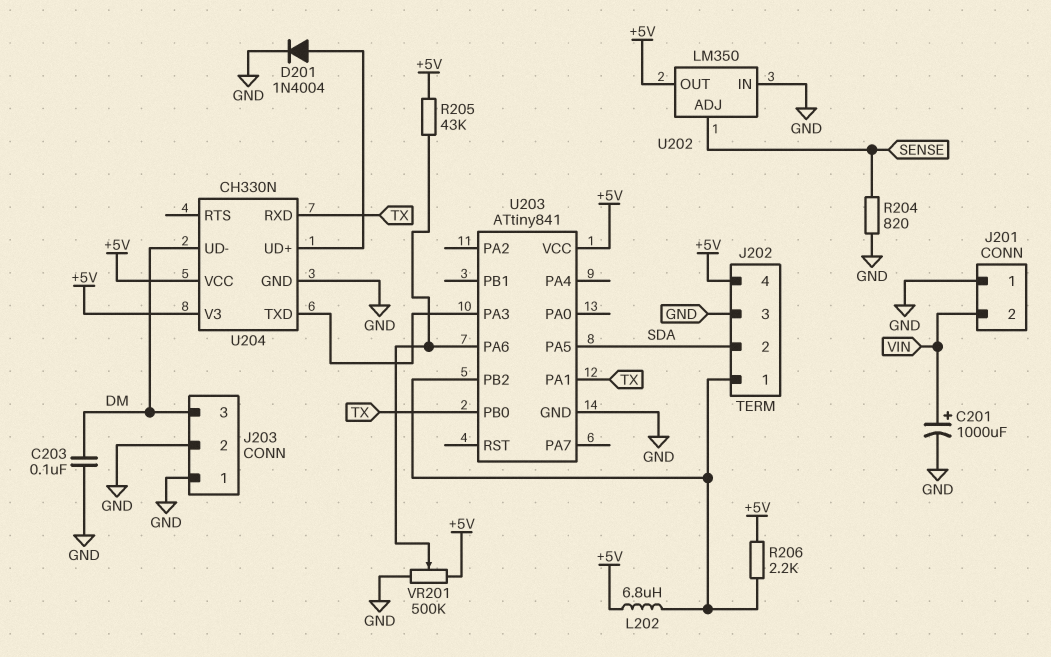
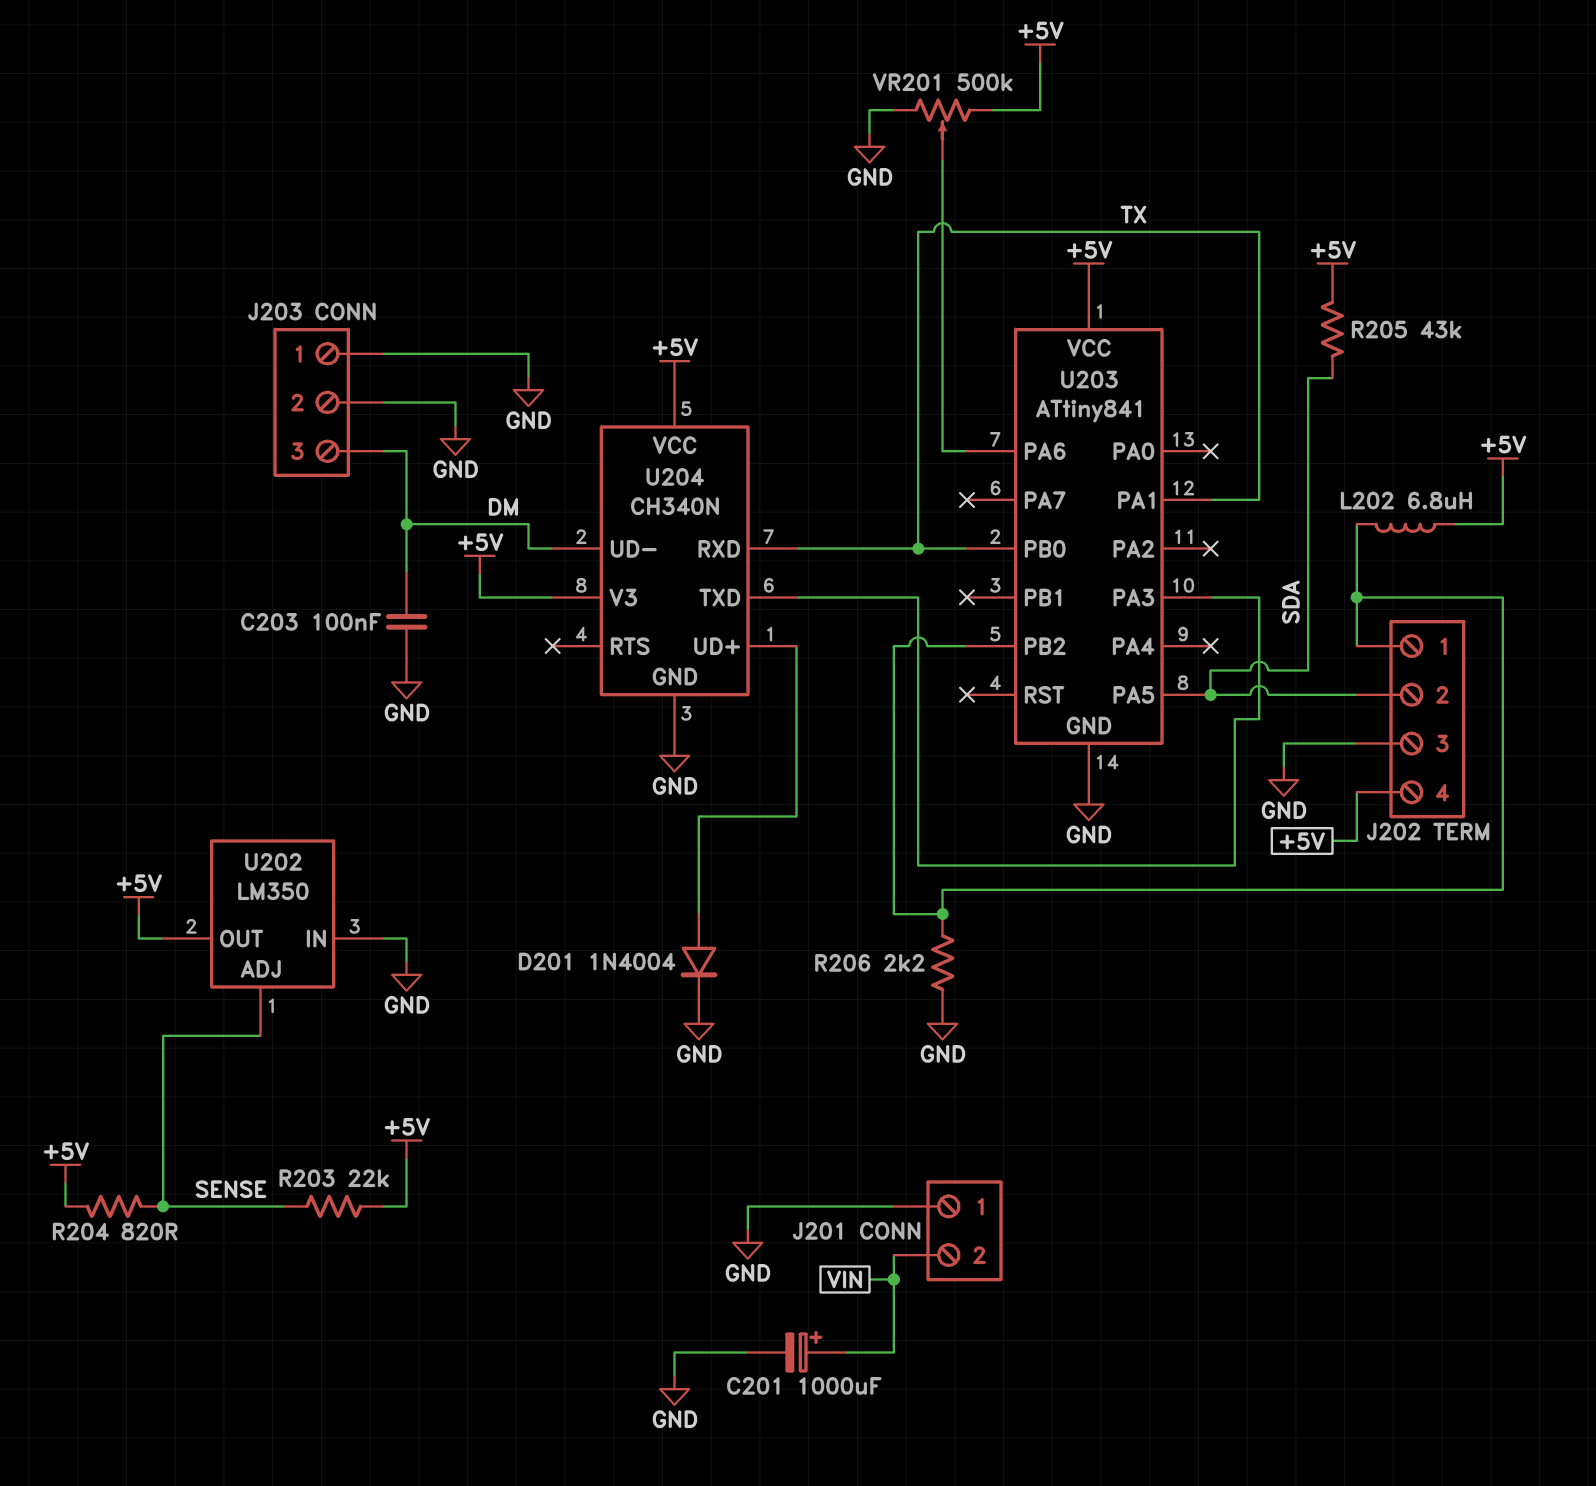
R203: none -> 22k (+5V, SENSE)
R204: 820 (GND, SENSE) -> 820 (+5V, SENSE)
R205: 43k (+5V, U203/PA6) -> 43k (+5V, SDA)
R206: 2.2k (+5V, J202/1) -> 2.2k (GND, J202/1)
U204: CH330N -> CH340N

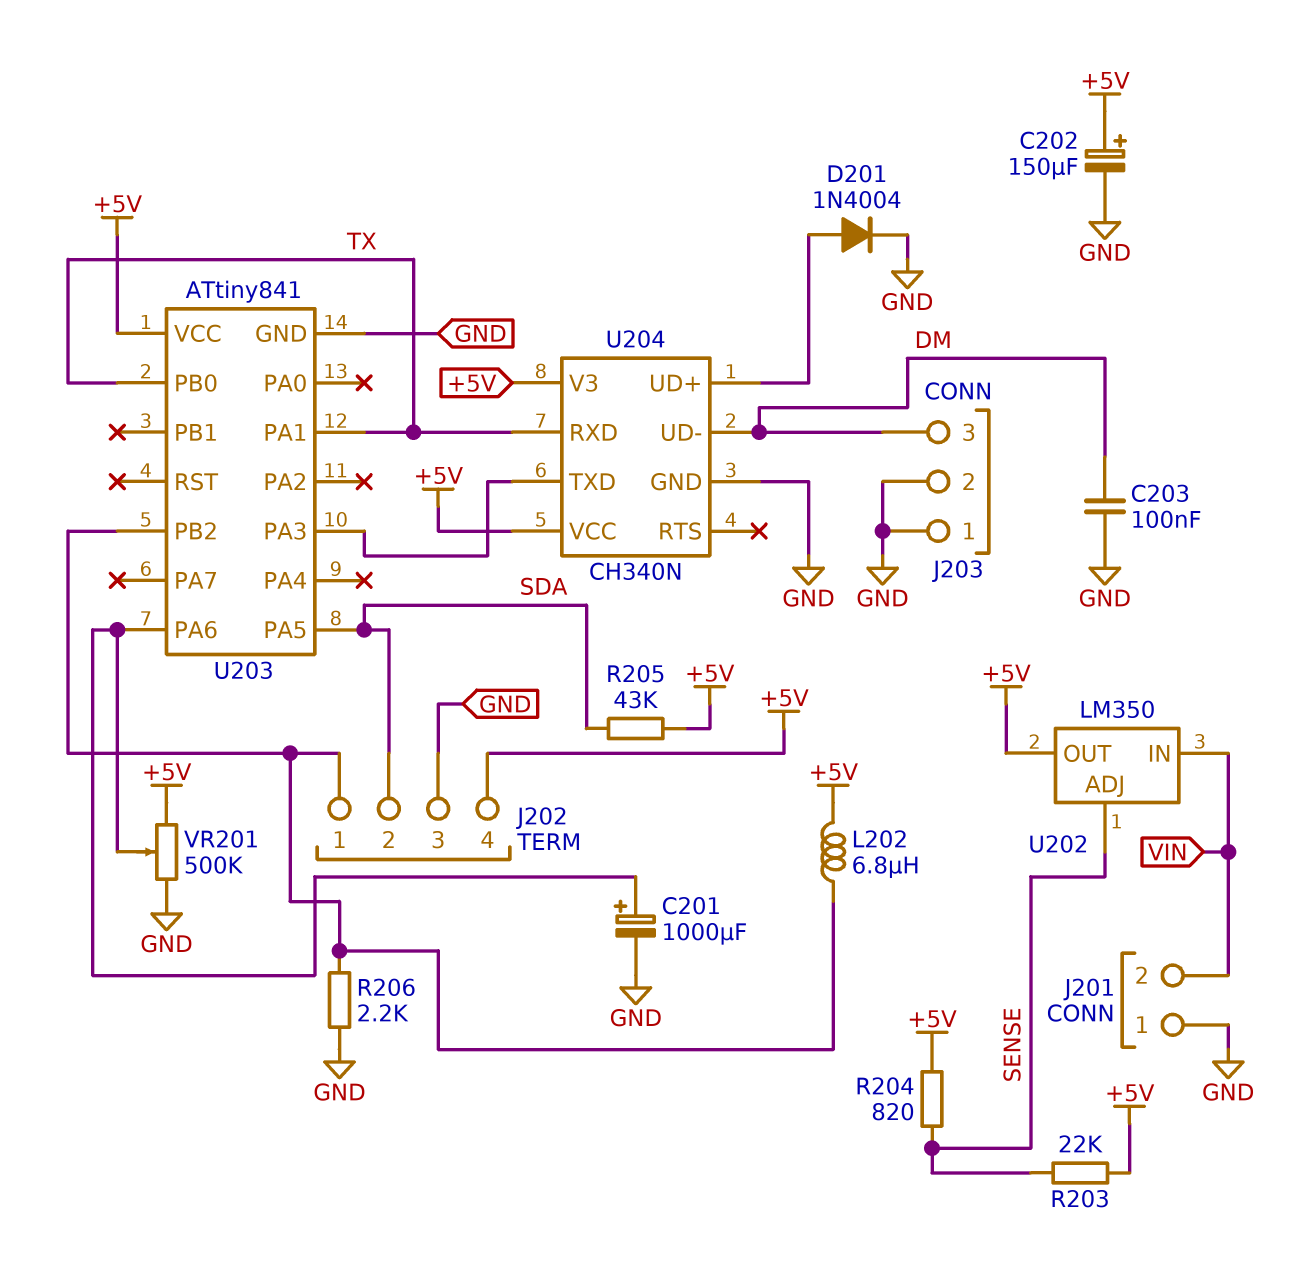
C201: 1000uF (plus VIN, minus GND) -> 1000uF (plus U203/PA6, minus GND)
C202: none -> 150uF (plus +5V, minus GND)
U202 pin IN: GND -> VIN

